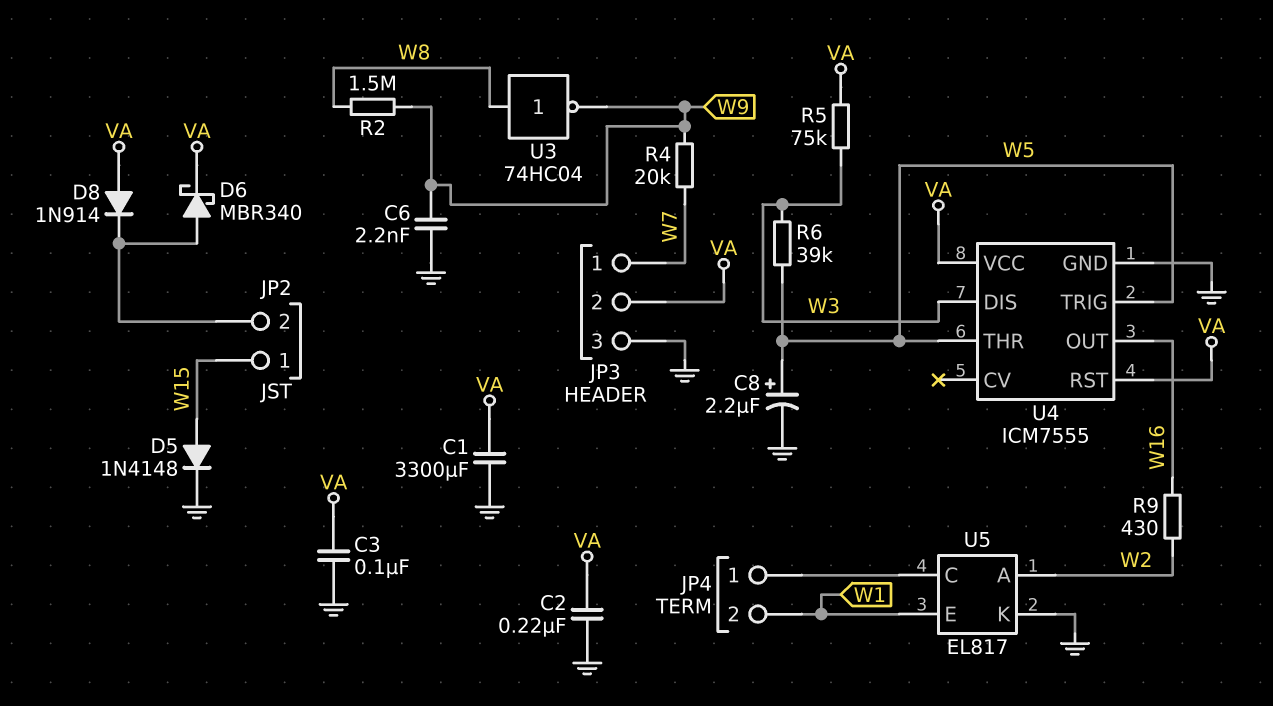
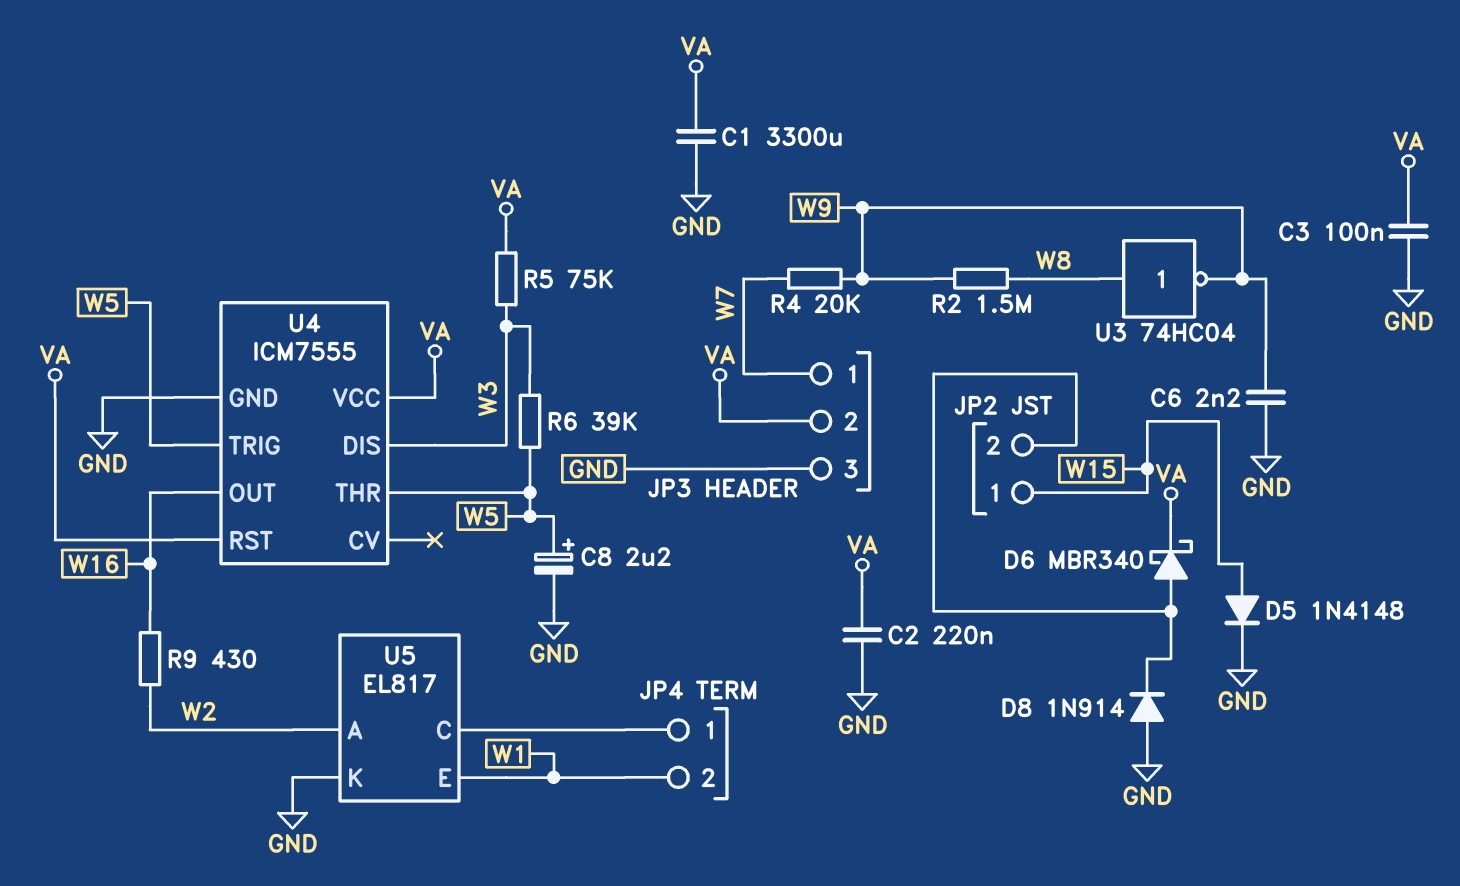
D8: diode 1N914 (A VA, K JP2/2) -> diode 1N914 (A GND, K JP2/2)

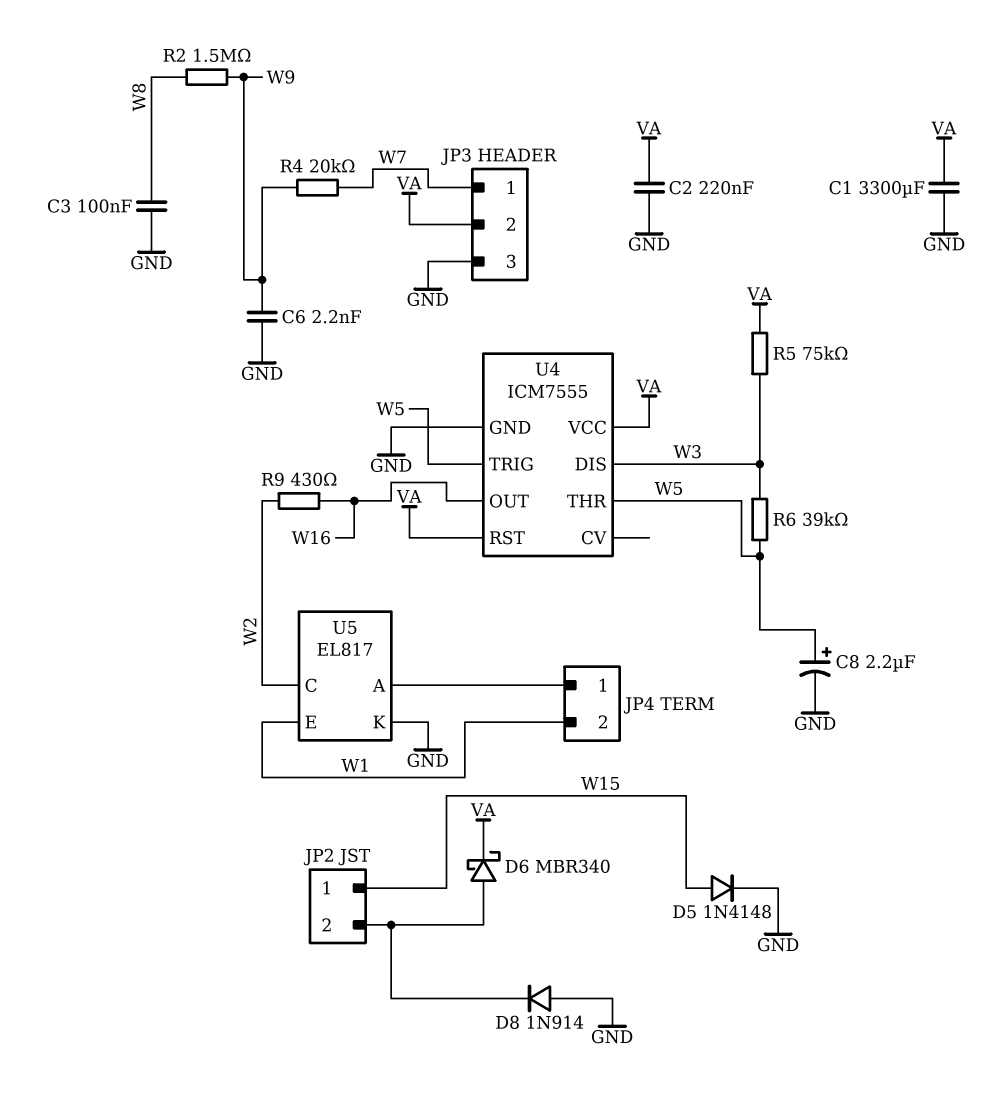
C3: 100nF (GND, VA) -> 100nF (GND, W8)
U3: NOT 74HC04 (in W8, out W9) -> none
U5 pin A: W2 -> JP4/1
U5 pin C: JP4/1 -> W2

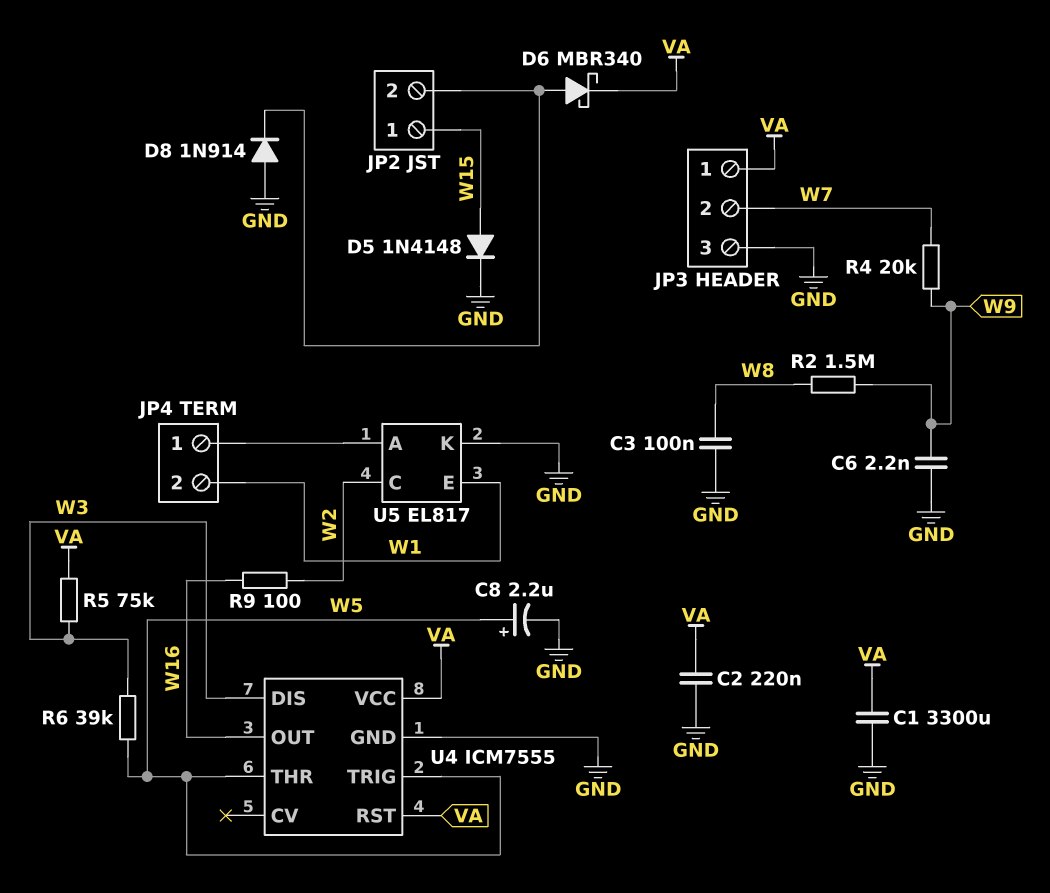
JP3 pin 1: W7 -> VA
JP3 pin 2: VA -> W7
R9: 430 (W2, W16) -> 100 (W2, W16)

